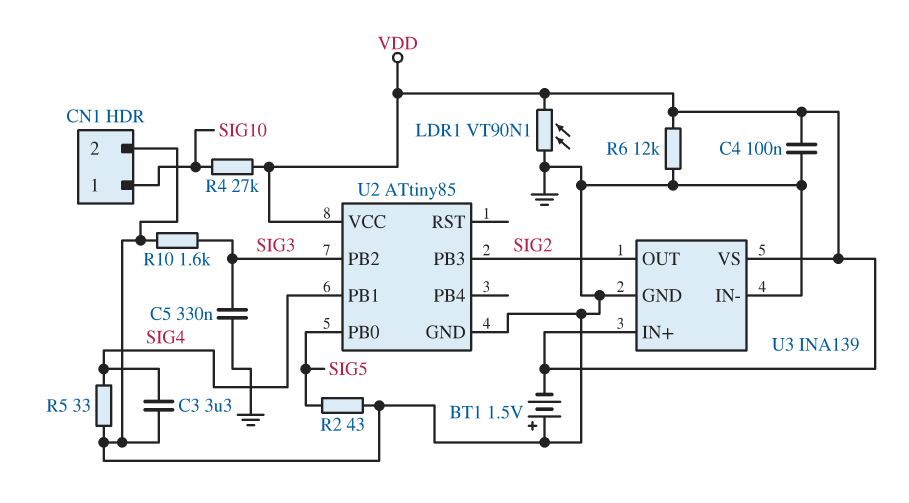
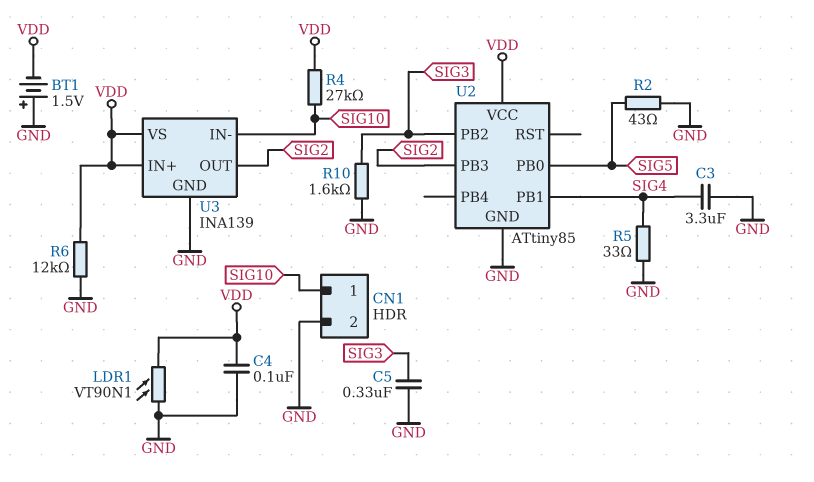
U3 pin IN-: GND -> SIG10

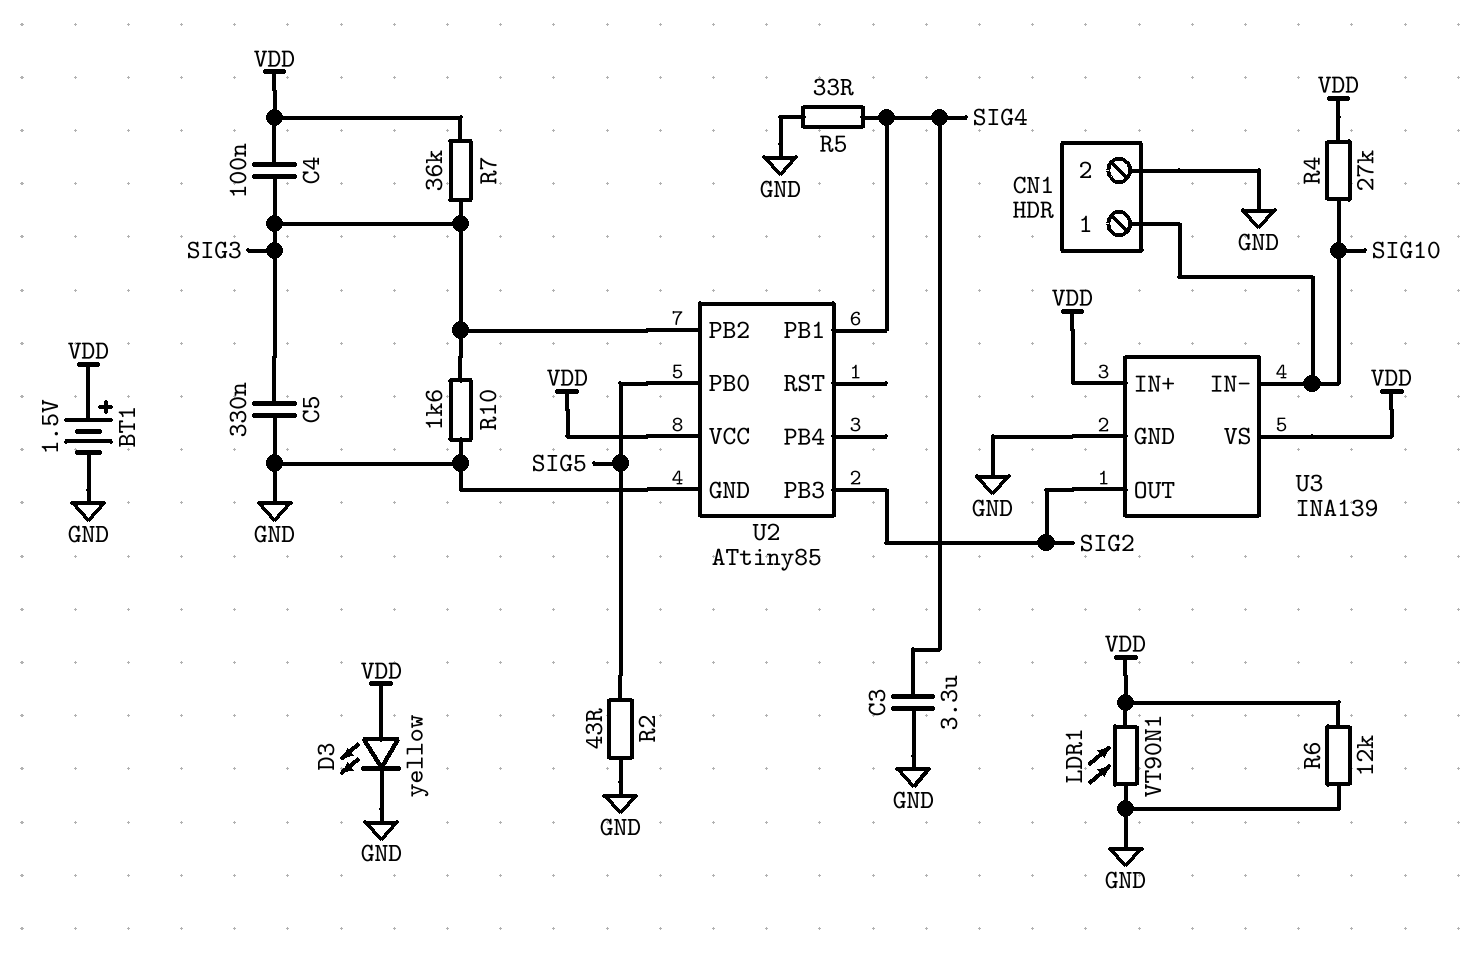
BT1: 1.5V (plus GND, minus VDD) -> 1.5V (plus VDD, minus GND)
C4: 100nF (GND, VDD) -> 100nF (SIG3, VDD)
D3: none -> LED yellow (A VDD, K GND)
R7: none -> 36k (SIG3, VDD)

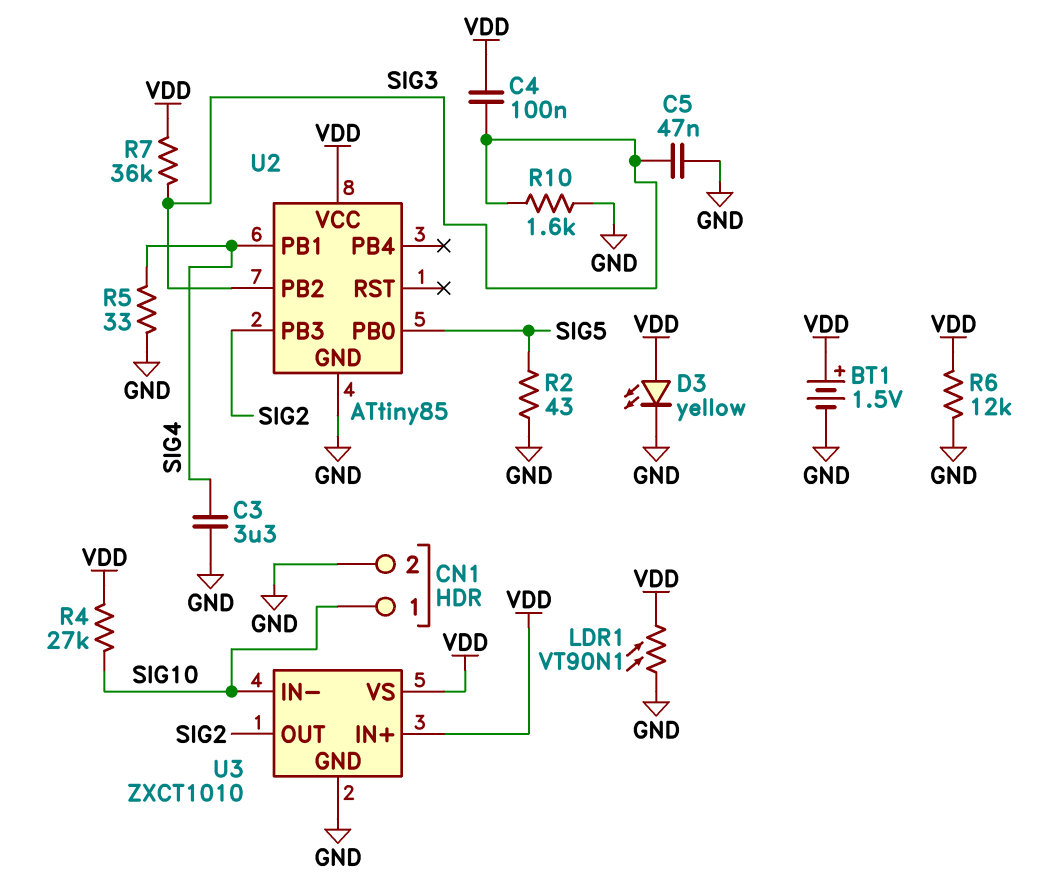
C5: 330nF (GND, SIG3) -> 47nF (GND, SIG3)
U3: INA139 -> ZXCT1010

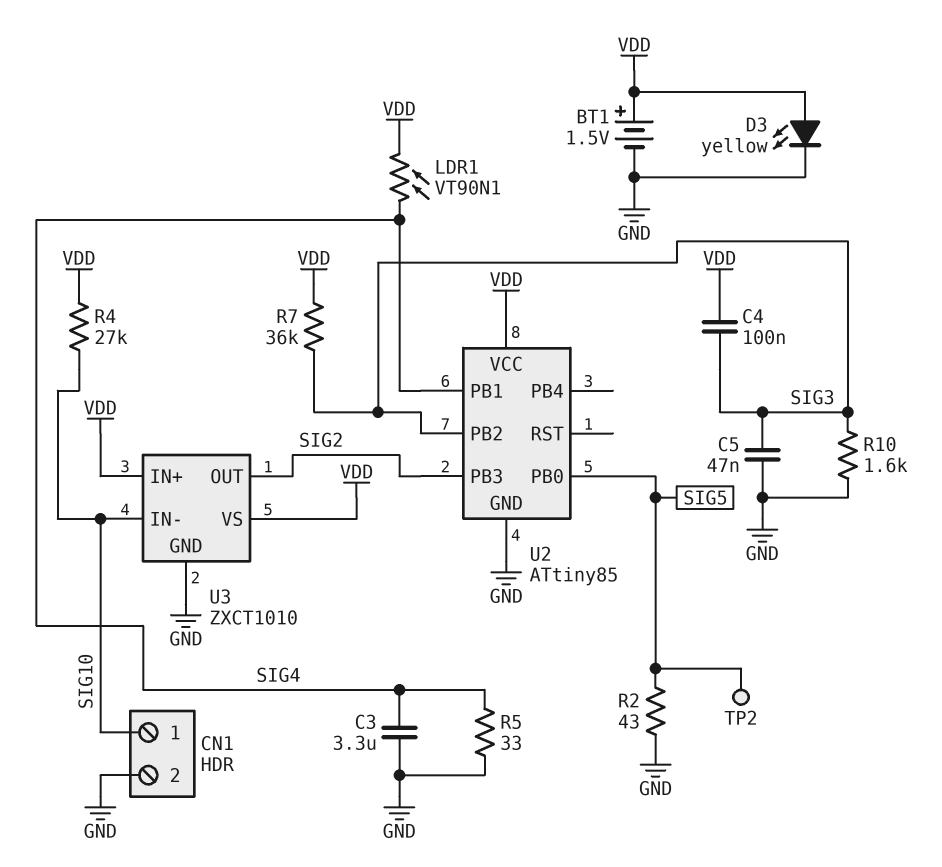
LDR1: VT90N1 (GND, VDD) -> VT90N1 (SIG4, VDD)
R6: 12k (GND, VDD) -> none
TP2: none -> test point (SIG5)

